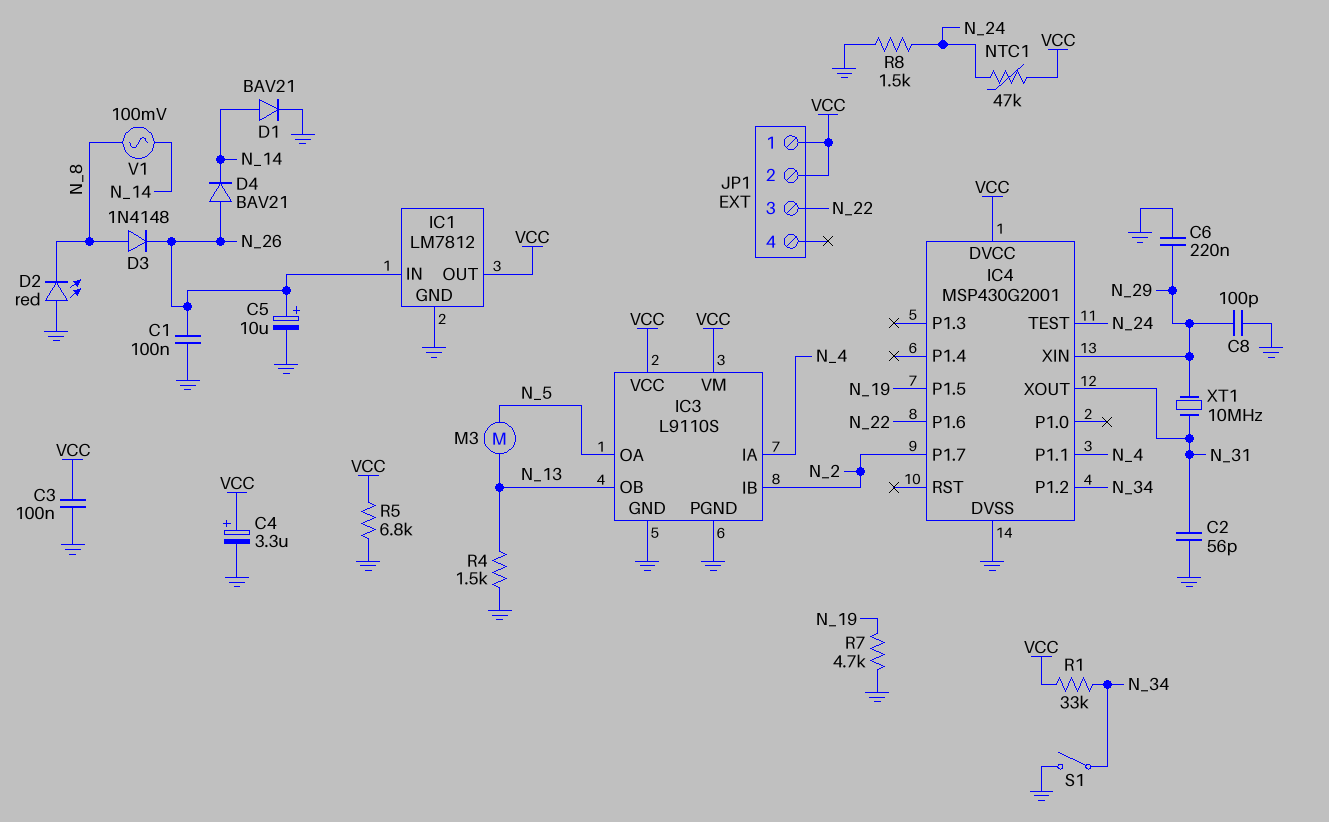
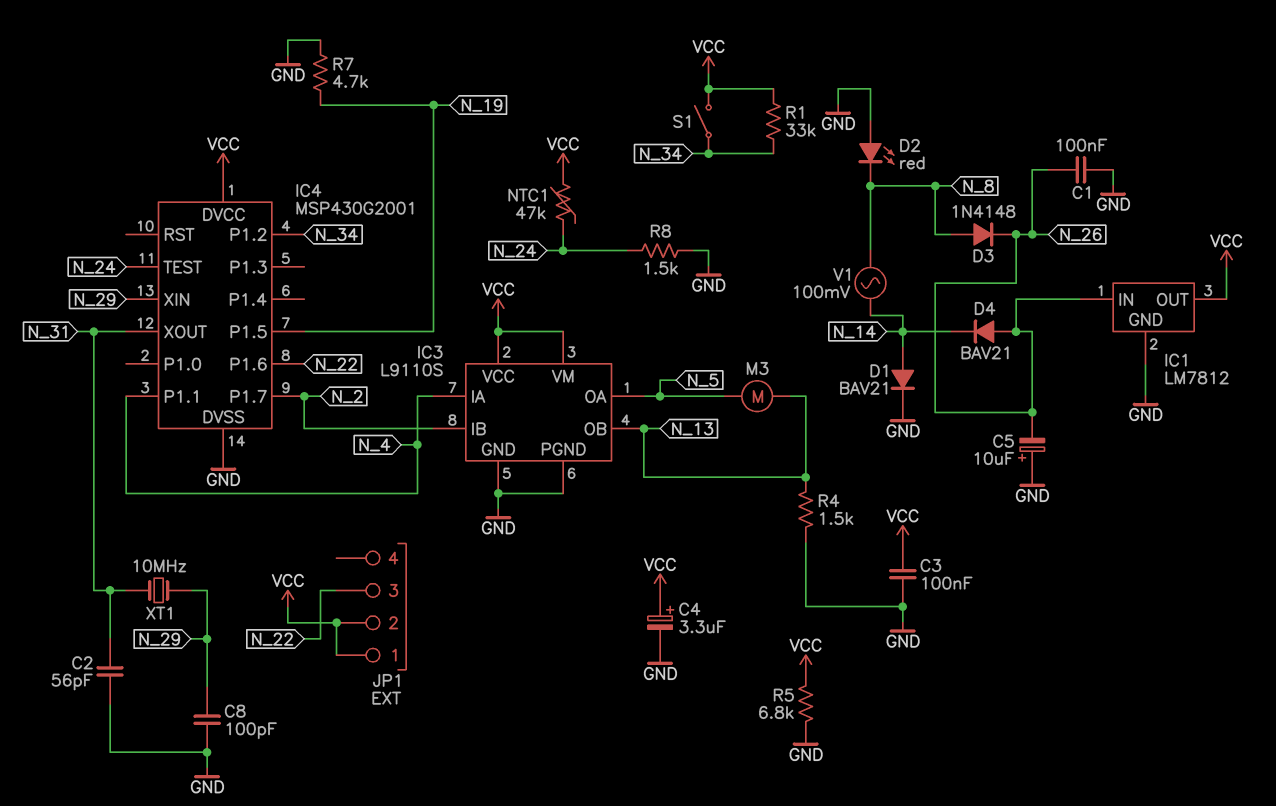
C5: 10uF (plus N_26, minus GND) -> 10uF (plus GND, minus N_26)
C6: 220nF (GND, N_29) -> none
S1: switch (GND, N_34) -> switch (N_34, VCC)

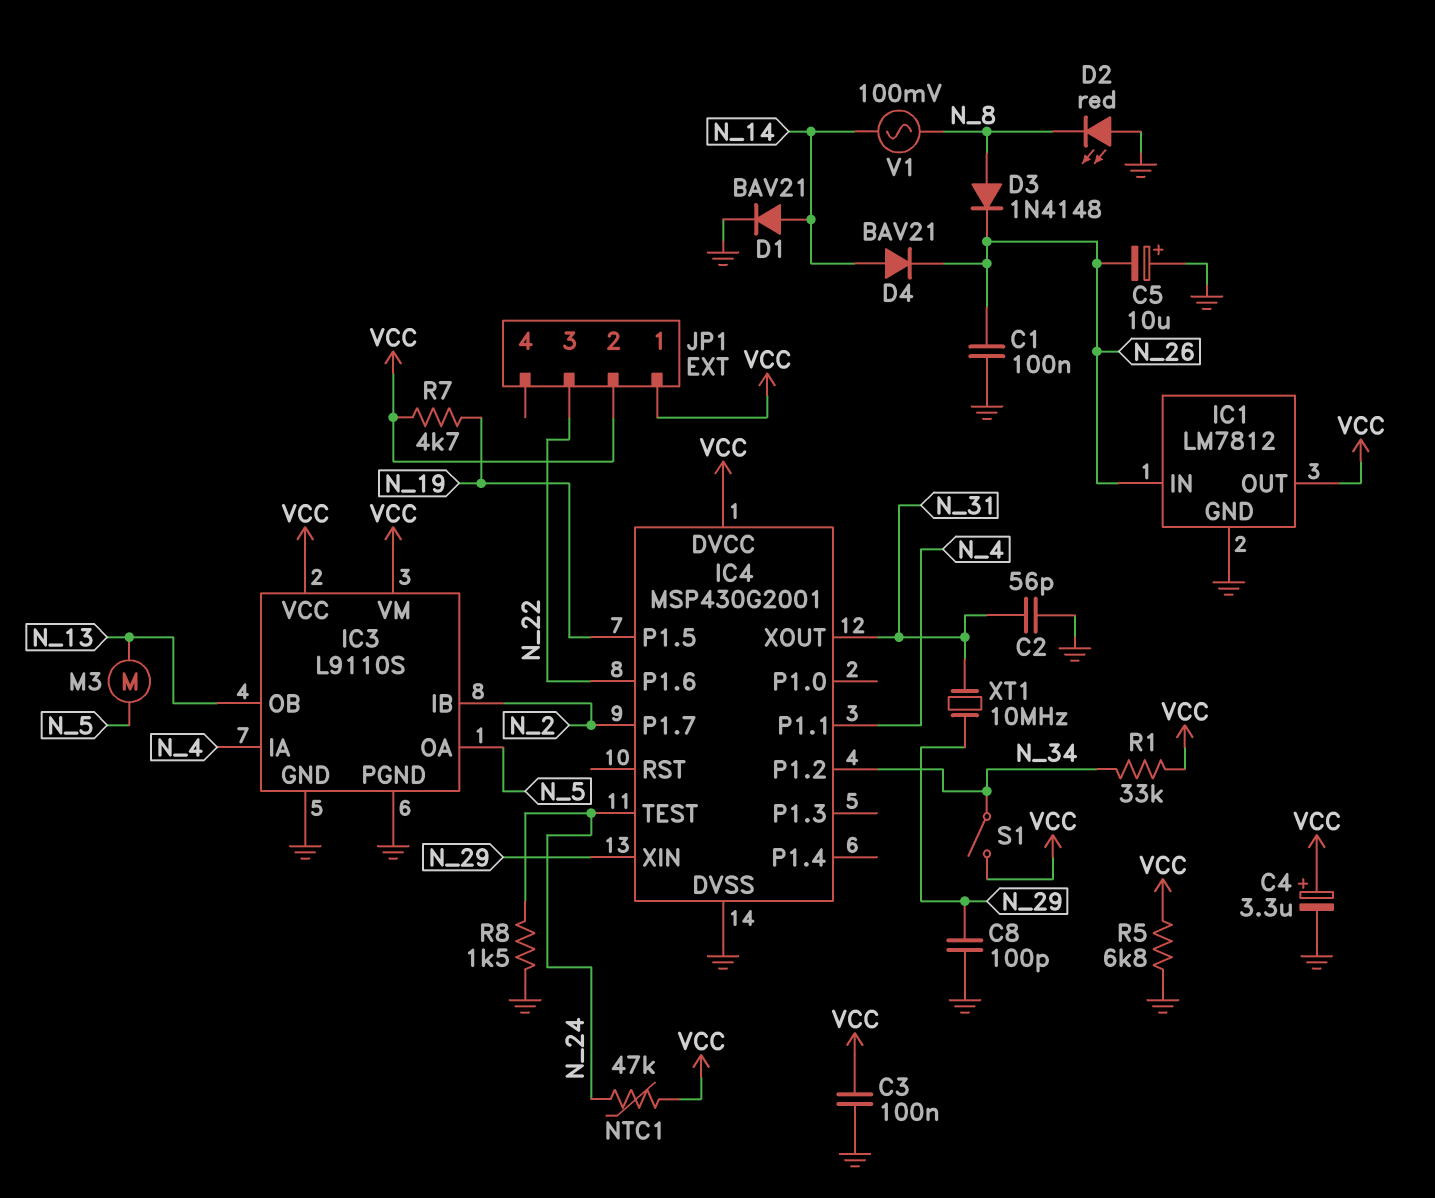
D4: diode BAV21 (A N_26, K N_14) -> diode BAV21 (A N_14, K N_26)
R4: 1.5k (GND, N_13) -> none
R7: 4.7k (GND, N_19) -> 4.7k (N_19, VCC)

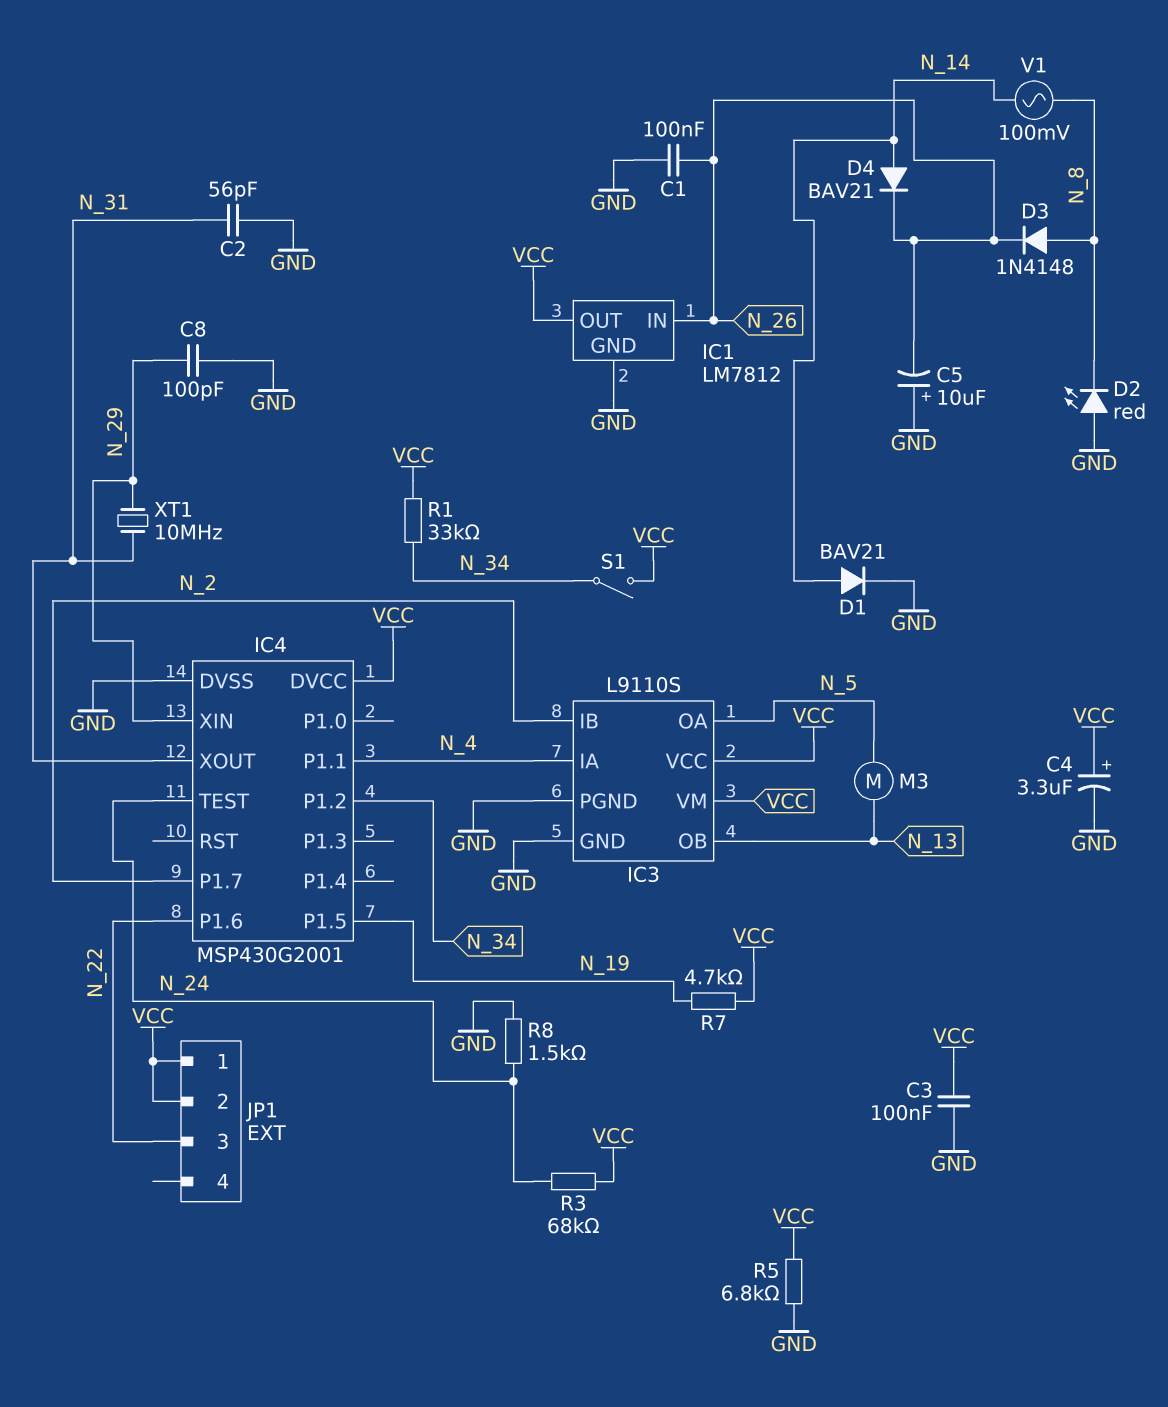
NTC1: 47k (N_24, VCC) -> none
R3: none -> 68k (N_24, VCC)

